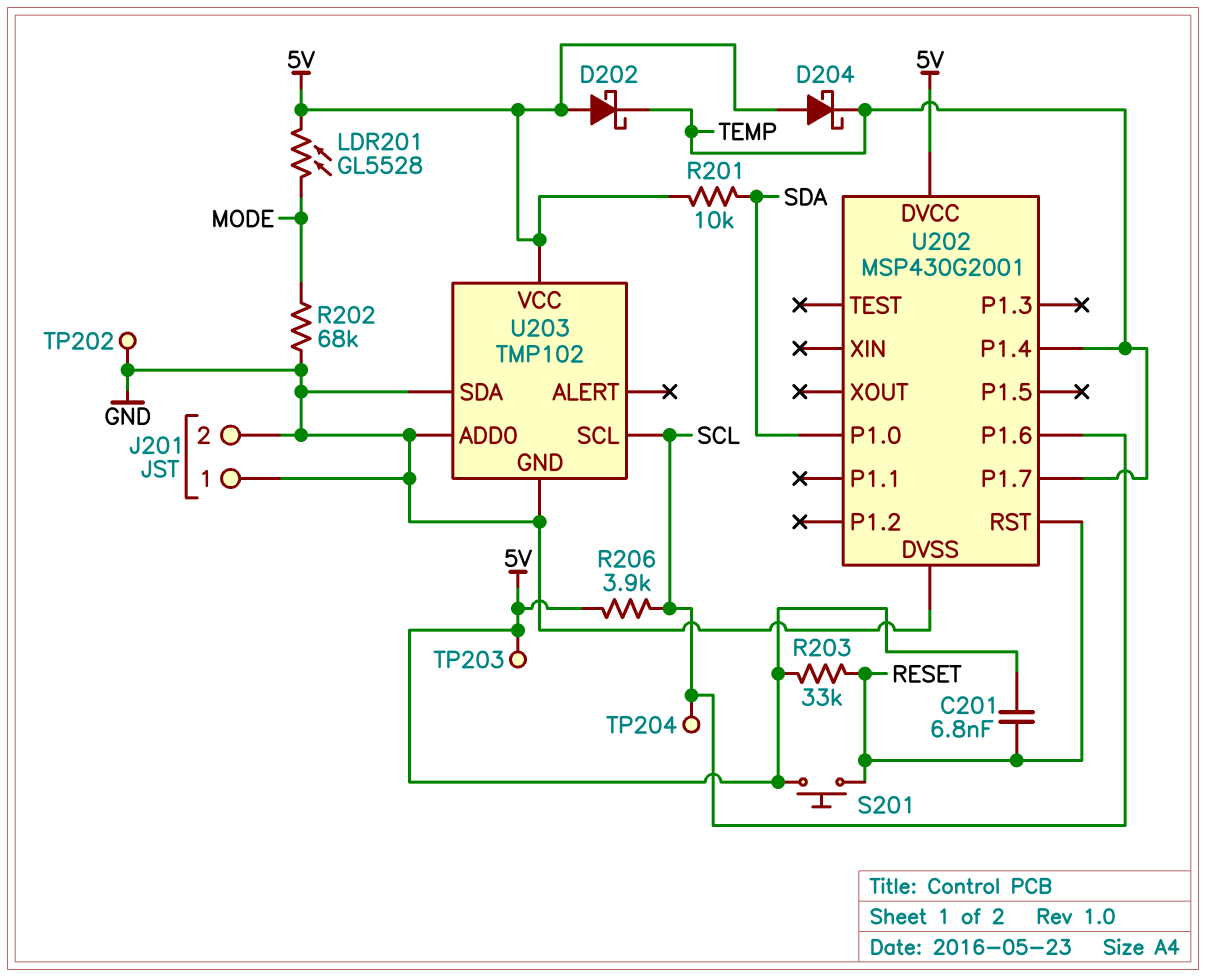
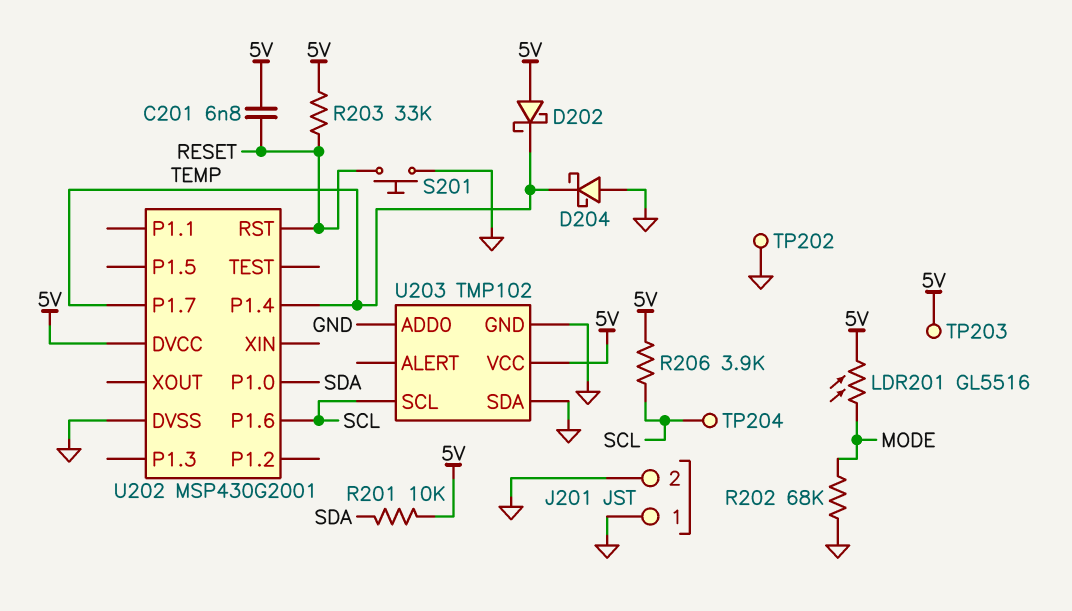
D204: schottky (A 5V, K TEMP) -> schottky (A GND, K TEMP)
LDR201: GL5528 (5V, MODE) -> GL5516 (5V, MODE)
S201: button (5V, RESET) -> button (GND, RESET)

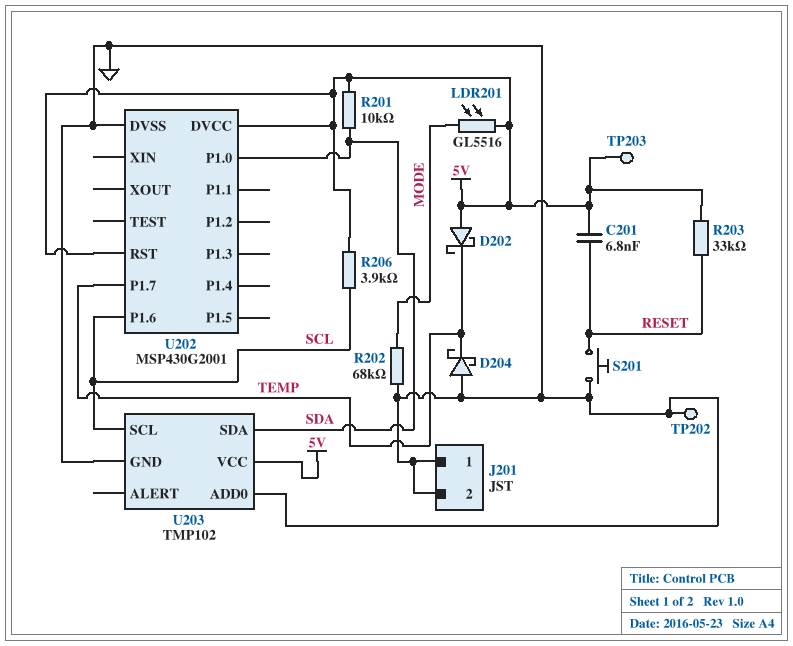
TP204: test point (SCL) -> none
U202 pin P1.4: TEMP -> none
U202 pin RST: RESET -> 5V
U203 pin SDA: GND -> SDA

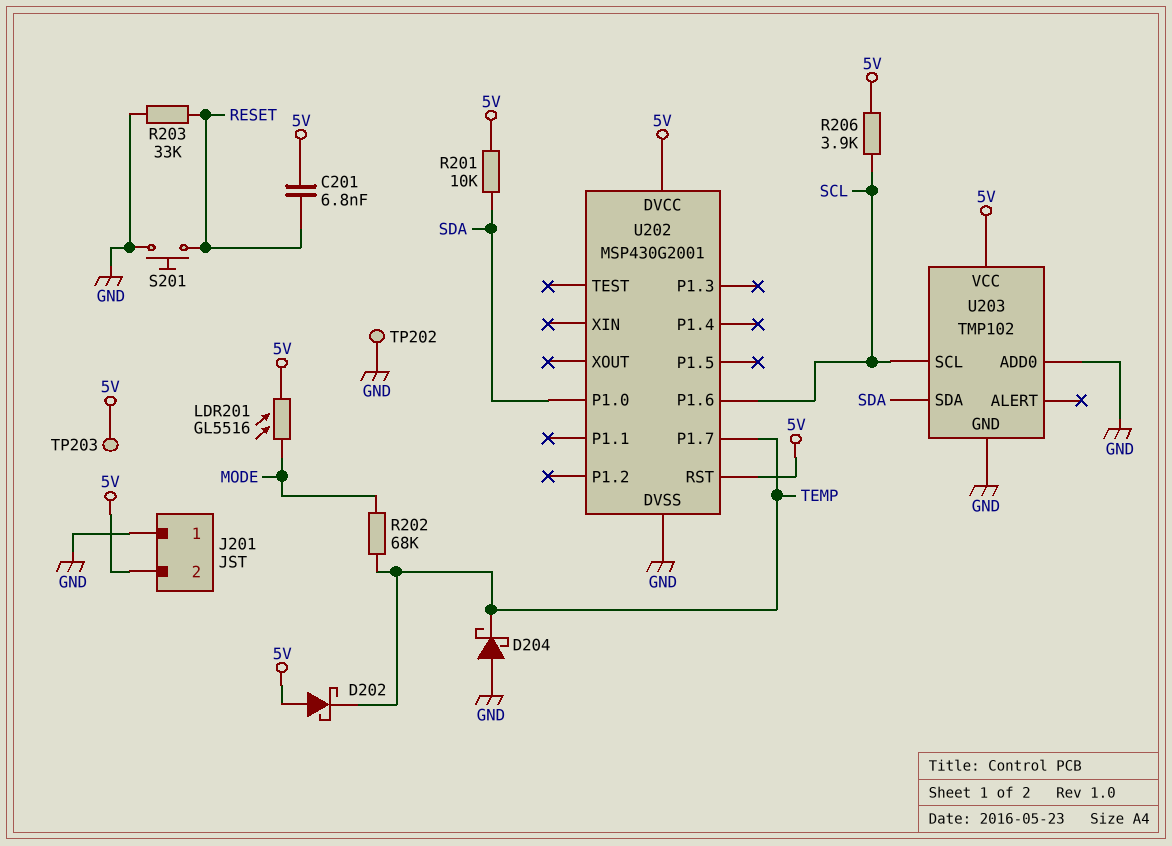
J201 pin 2: GND -> 5V
R202: 68k (GND, MODE) -> 68k (MODE, TEMP)
R203: 33k (5V, RESET) -> 33k (GND, RESET)

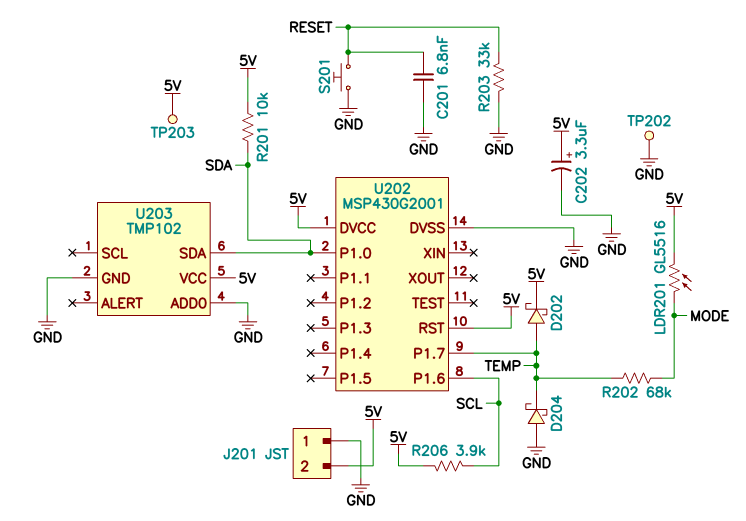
C201: 6.8nF (5V, RESET) -> 6.8nF (GND, RESET)
C202: none -> 3.3uF (plus 5V, minus GND)
D202: schottky (A 5V, K TEMP) -> schottky (A TEMP, K 5V)
U203 pin SCL: SCL -> none

